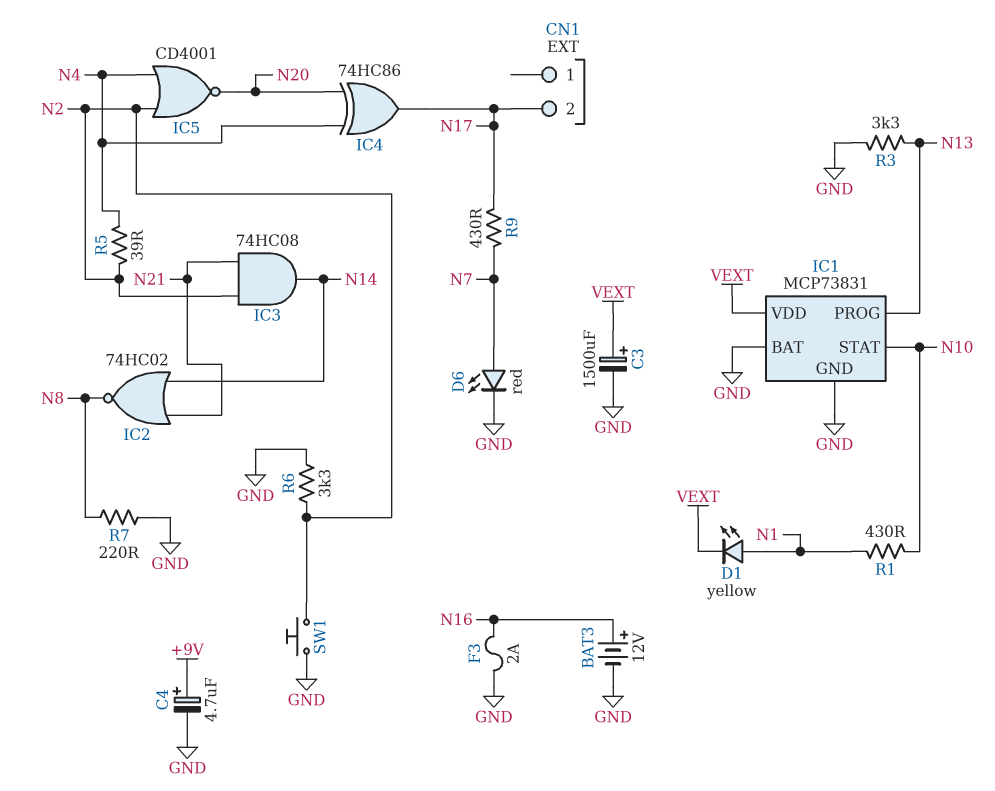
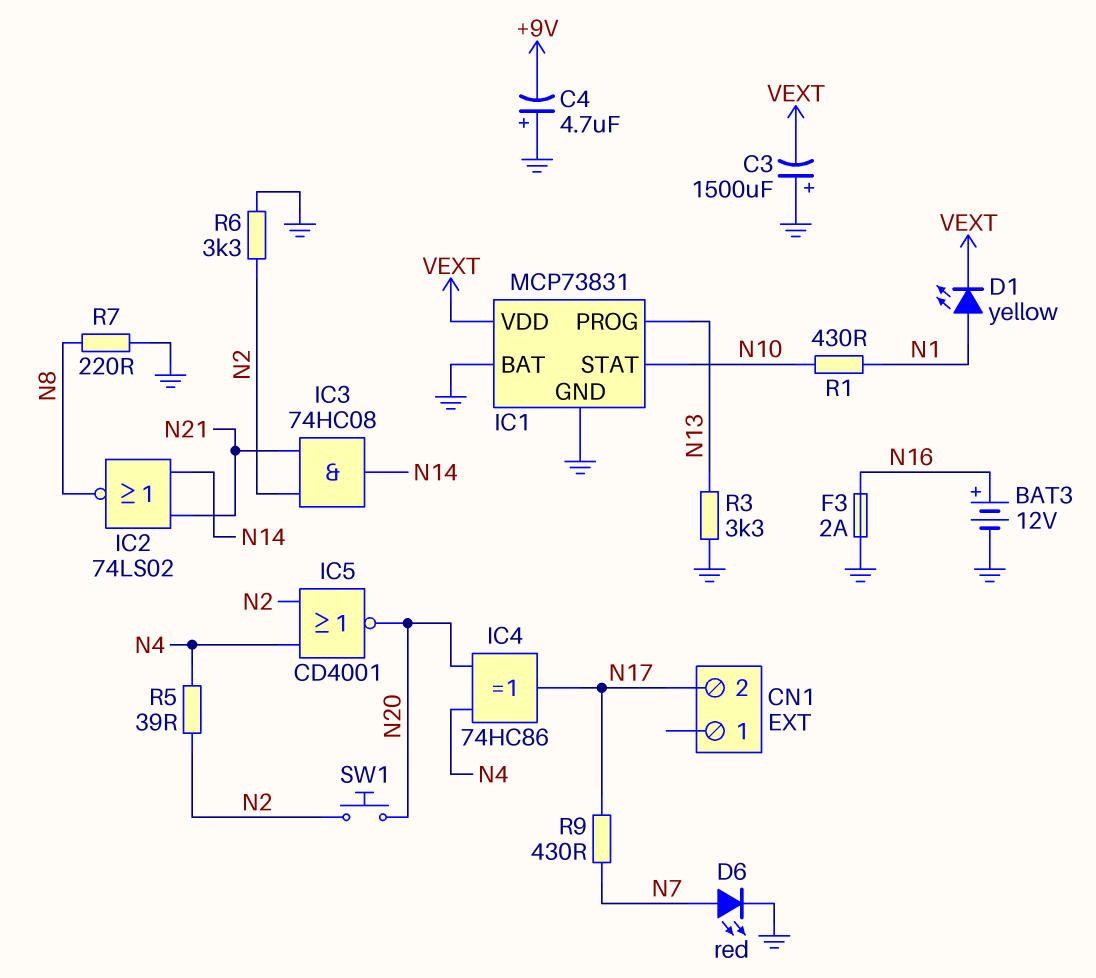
C3: 1500uF (plus VEXT, minus GND) -> 1500uF (plus GND, minus VEXT)
C4: 4.7uF (plus +9V, minus GND) -> 4.7uF (plus GND, minus +9V)
IC2: NOR 74HC02 (in N14, in N21, out N8) -> NOR 74LS02 (in N14, in N21, out N8)
SW1: button (GND, N2) -> button (N2, N20)

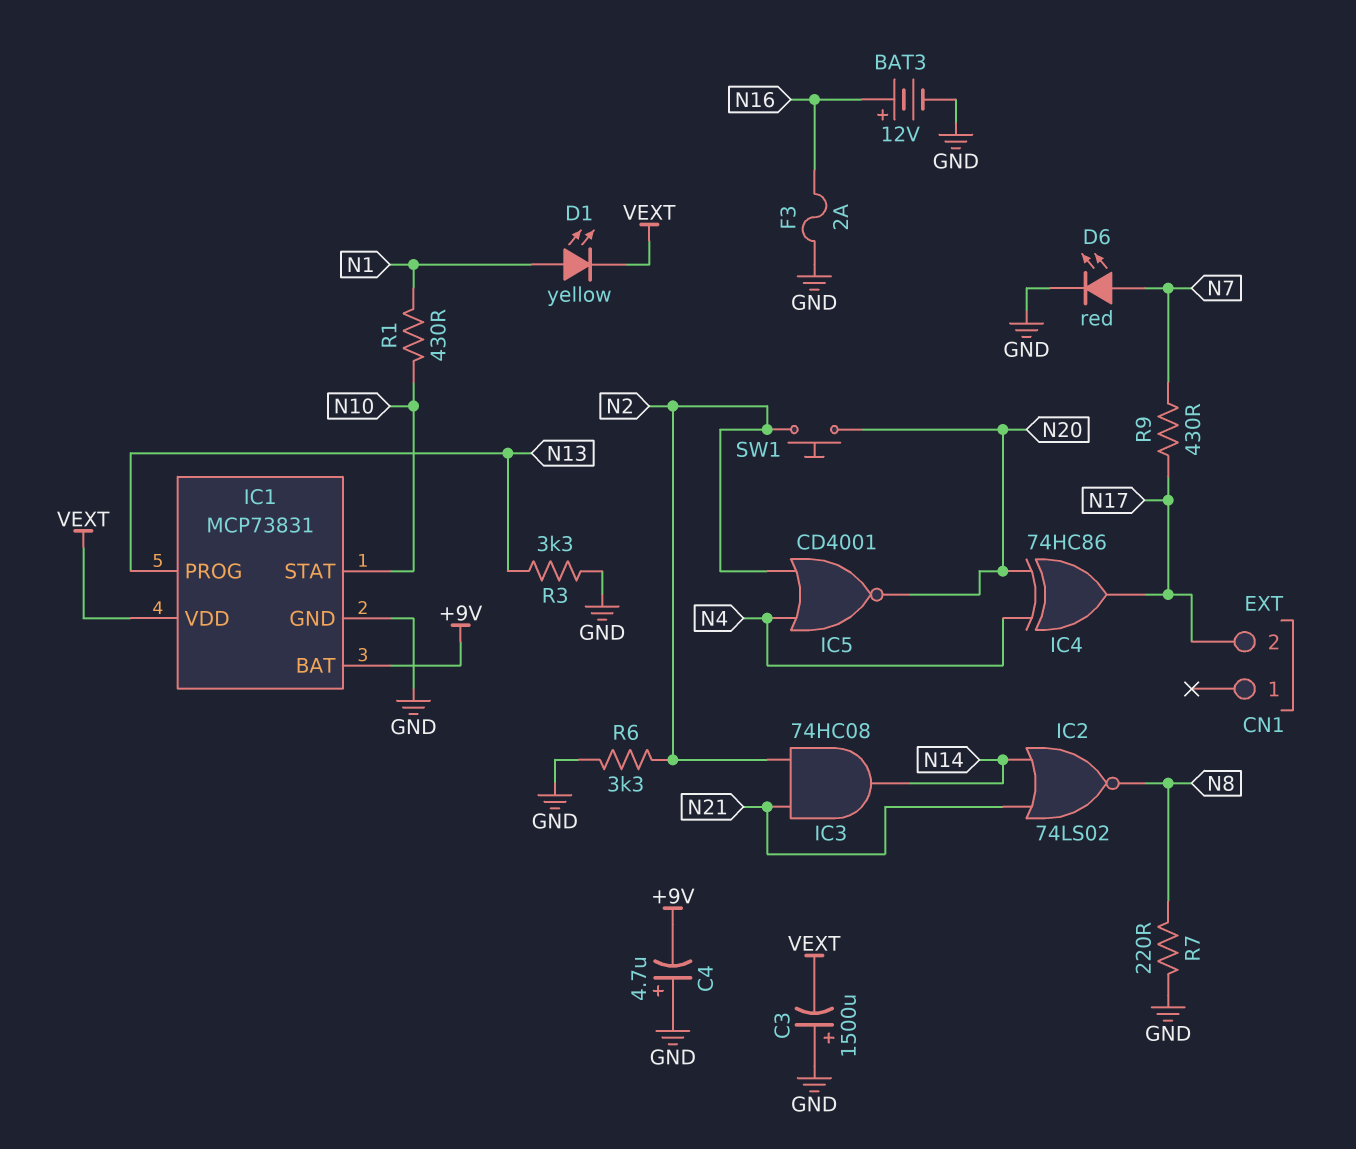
IC1 pin BAT: GND -> +9V
R5: 39 (N2, N4) -> none

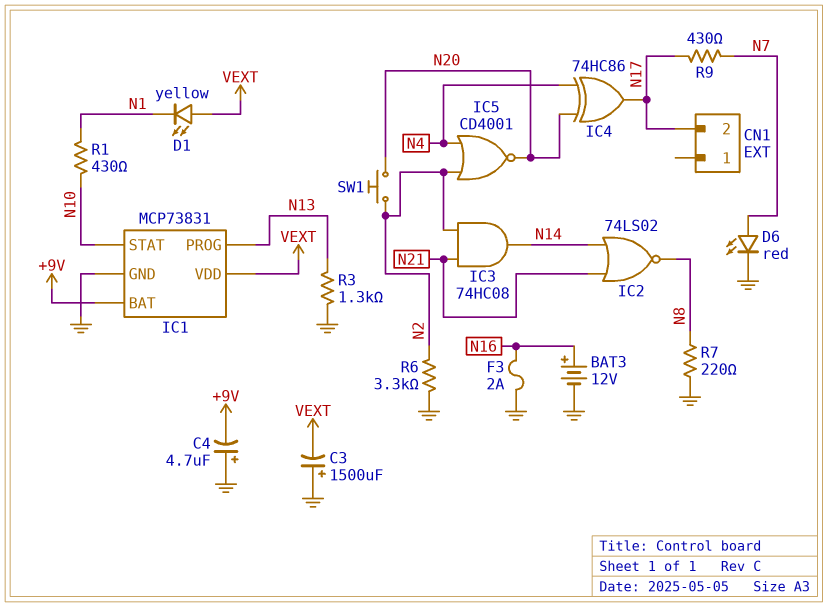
D1: LED yellow (A N1, K VEXT) -> LED yellow (A VEXT, K N1)
R3: 3.3k (GND, N13) -> 1.3k (GND, N13)

